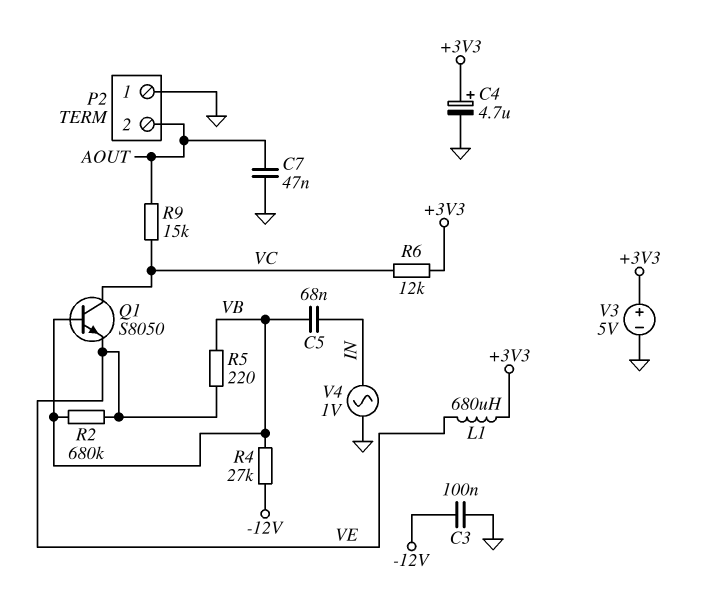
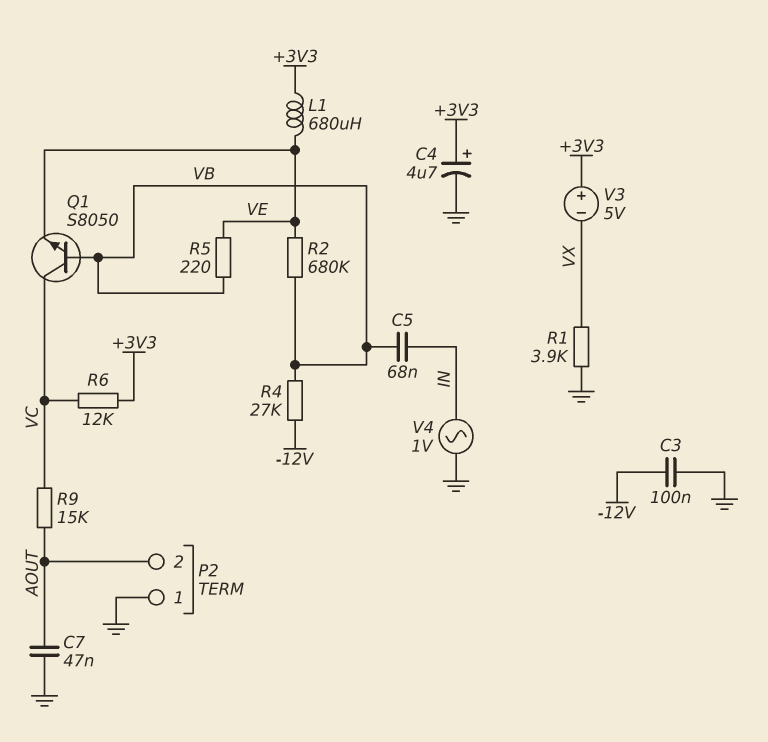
R1: none -> 3.9k (GND, VX)
V3: 5V (plus +3V3, minus GND) -> 5V (plus +3V3, minus VX)

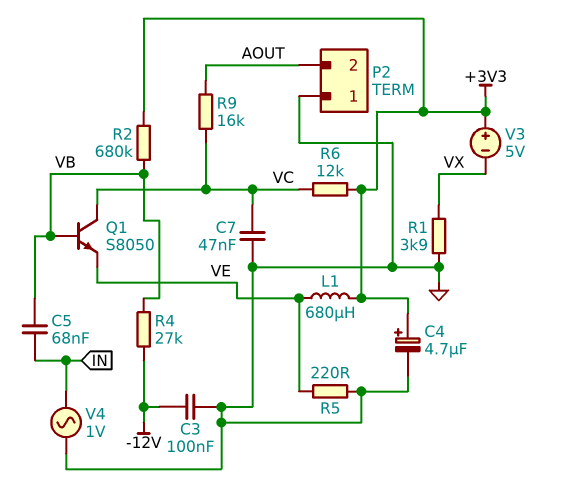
C7: 47nF (AOUT, GND) -> 47nF (GND, VC)
R2: 680k (VB, VE) -> 680k (+3V3, VB)
R5: 220 (VB, VE) -> 220 (GND, VE)
R9: 15k (AOUT, VC) -> 16k (AOUT, VC)

